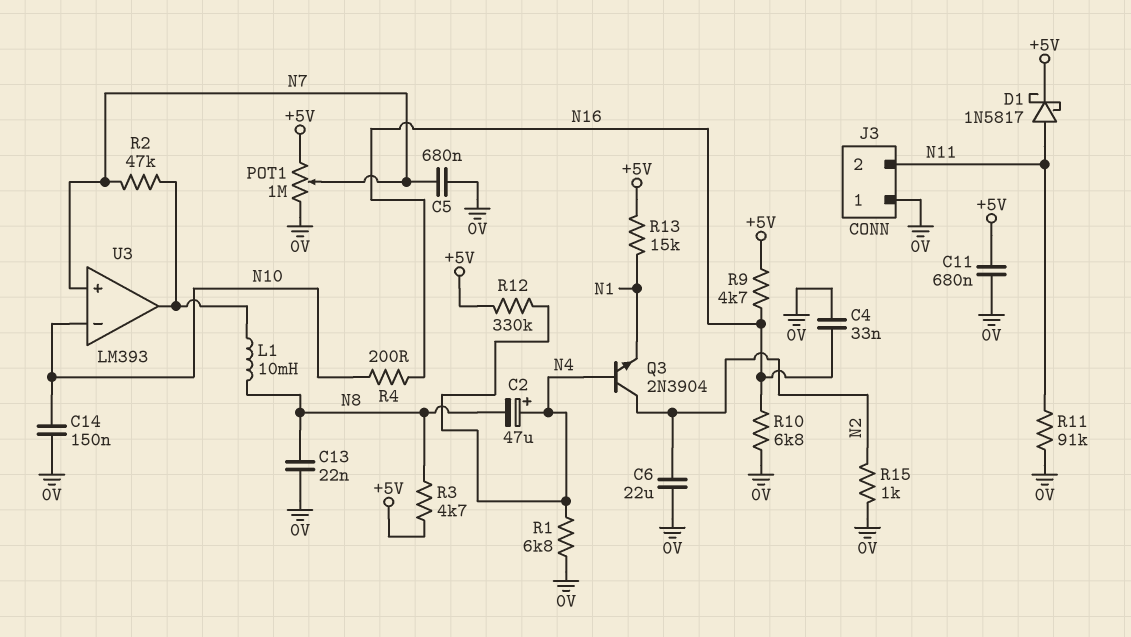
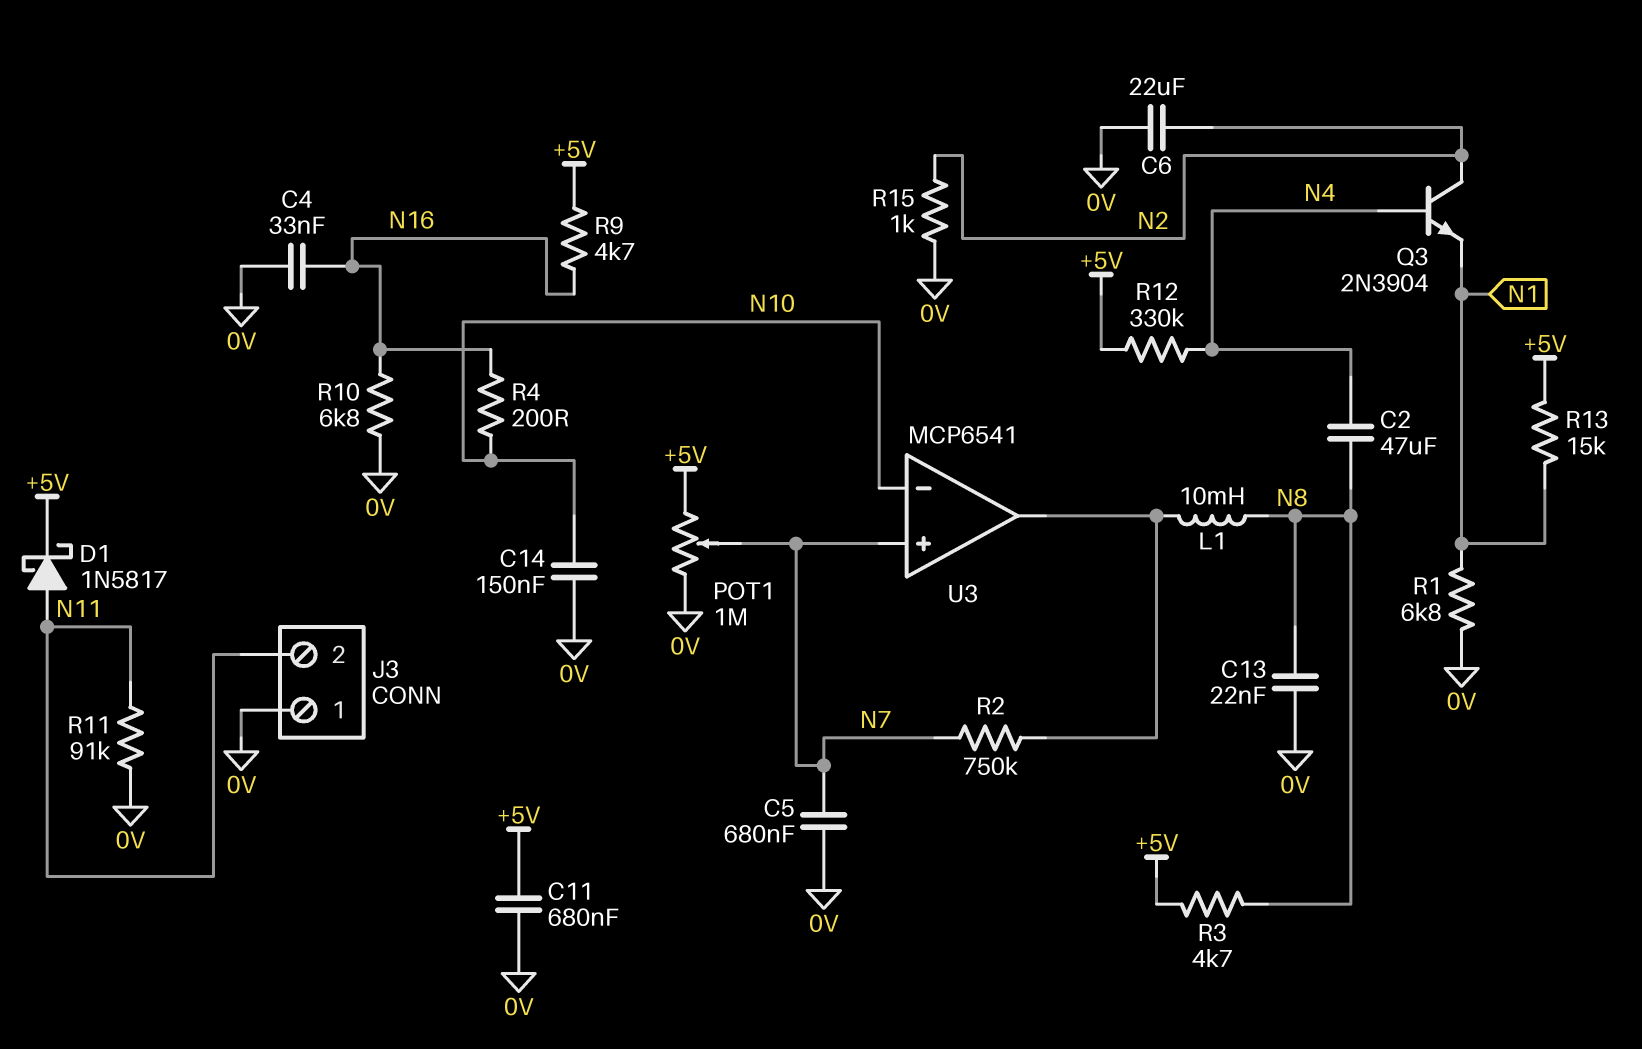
C2: 47uF (plus N4, minus N8) -> 47uF (N4, N8)
R1: 6.8k (0V, N4) -> 6.8k (0V, N1)
R2: 47k (N7, U3/out) -> 750k (N7, U3/out)
U3: LM393 -> MCP6541

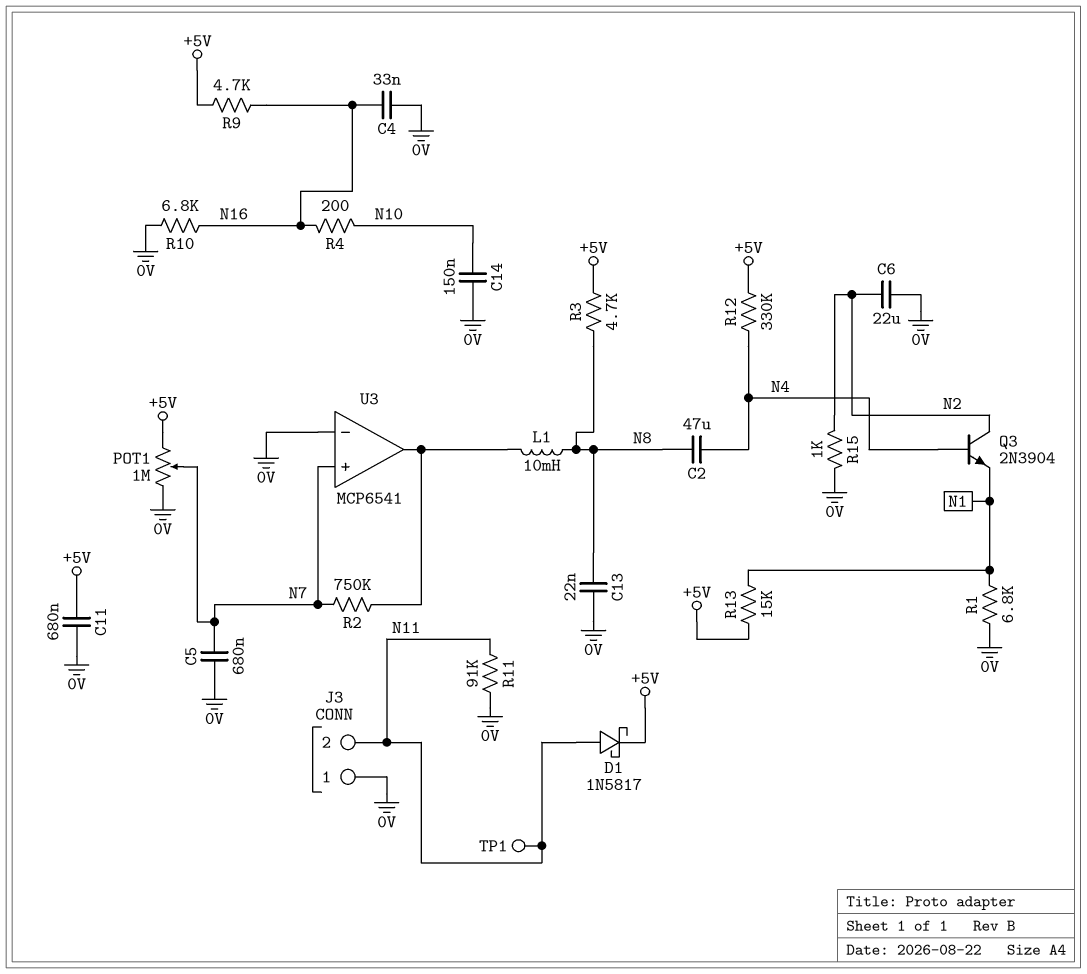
TP1: none -> test point (N11)
U3 pin in-: N10 -> 0V

